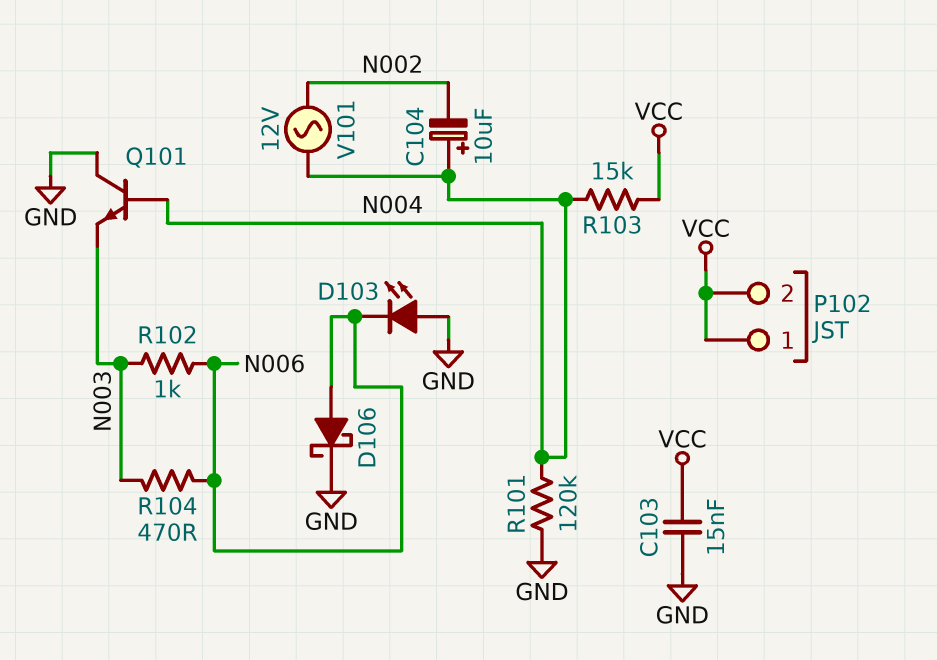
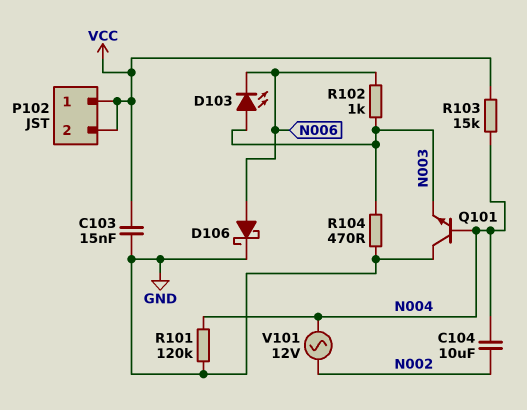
C104: 10uF (plus N004, minus N002) -> 10uF (N002, N004)
D103: LED (A GND, K N006) -> LED (A N003, K N006)
R104: 470 (N003, N006) -> 470 (GND, N003)

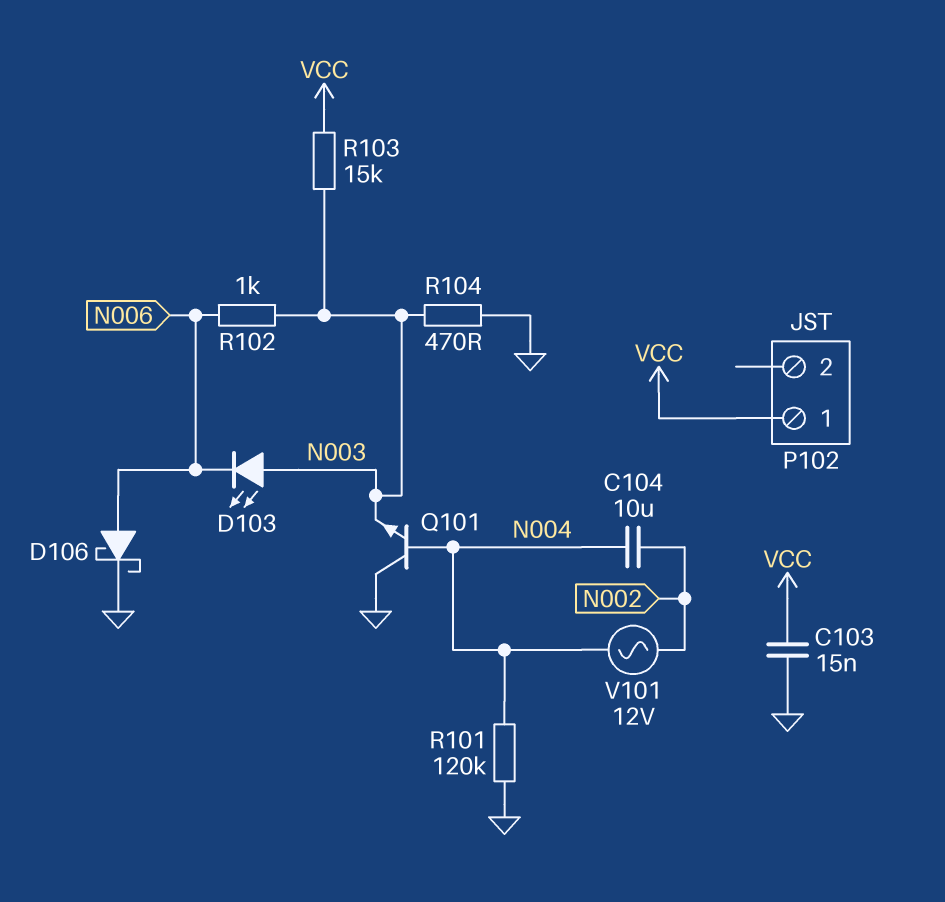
P102 pin 2: VCC -> none
R103: 15k (N004, VCC) -> 15k (N003, VCC)

